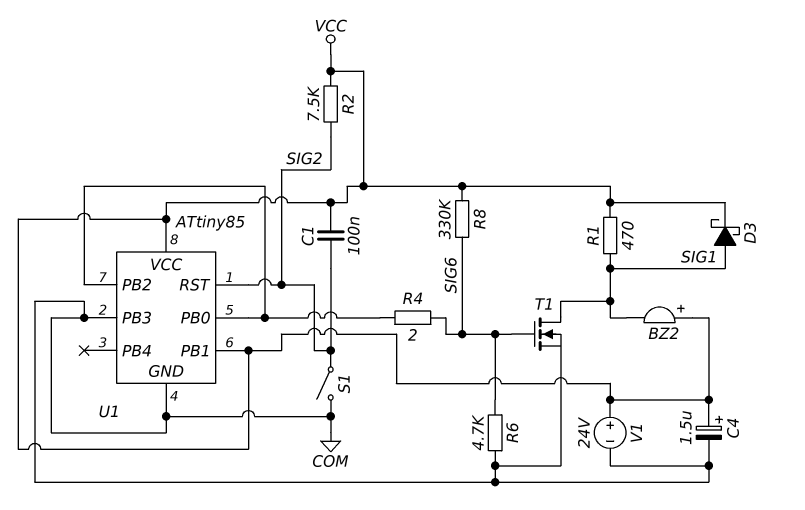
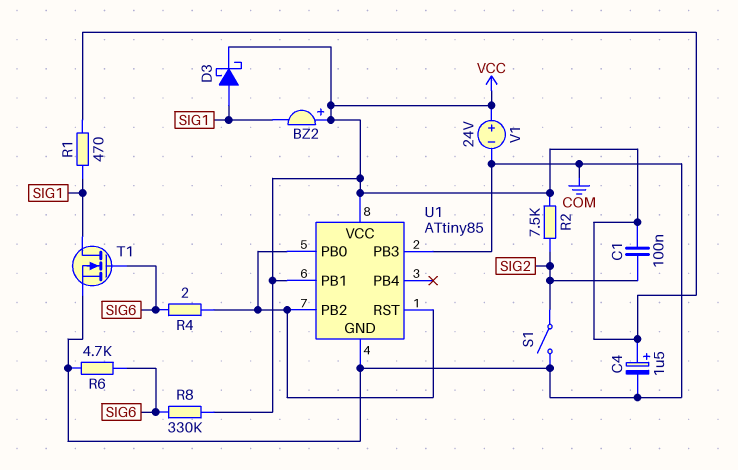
U1 pin RST: SIG2 -> U1/PB0

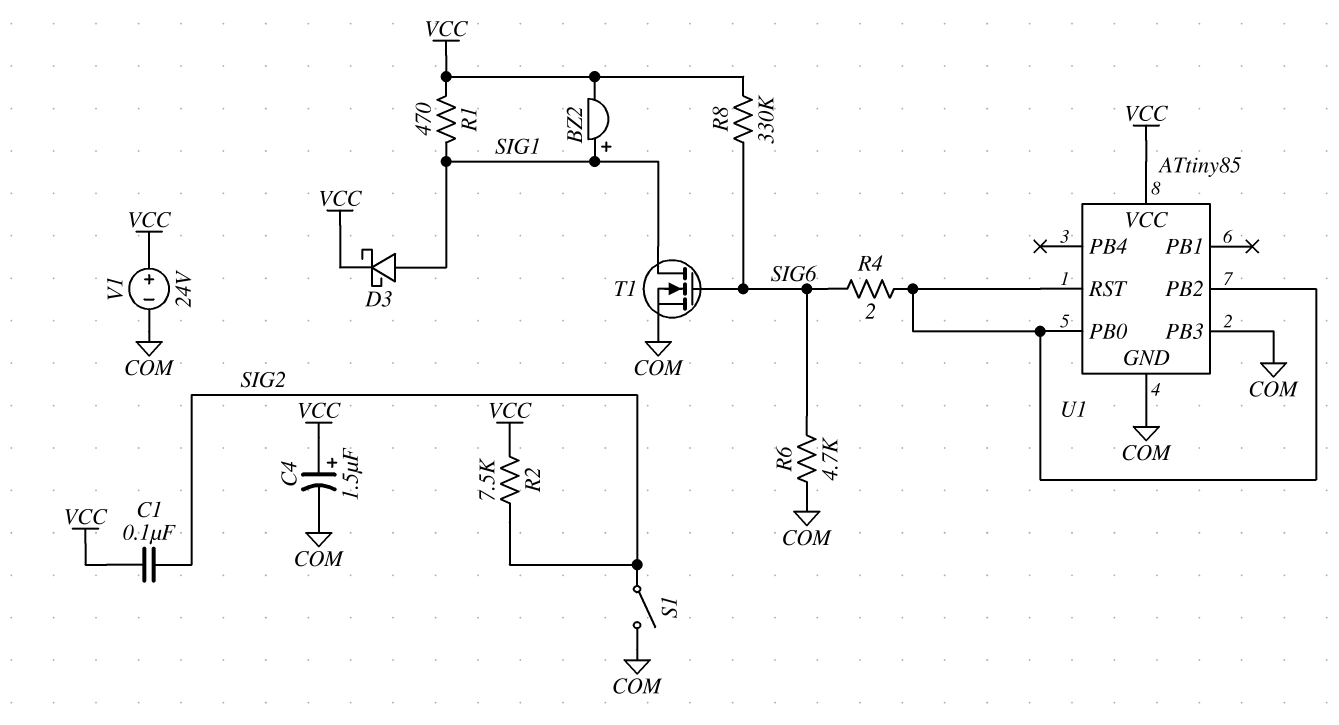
BZ2: buzzer (plus VCC, minus SIG1) -> buzzer (plus SIG1, minus VCC)
U1 pin PB1: VCC -> none

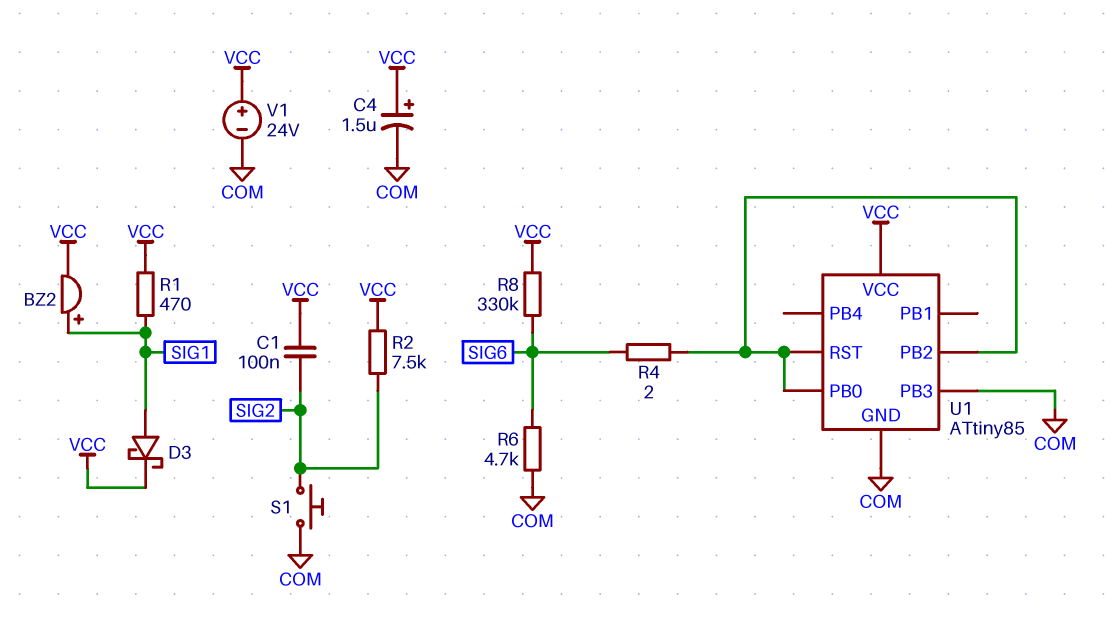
S1: switch (COM, SIG2) -> button (COM, SIG2)
T1: NMOS (G SIG6, D SIG1, S COM) -> none

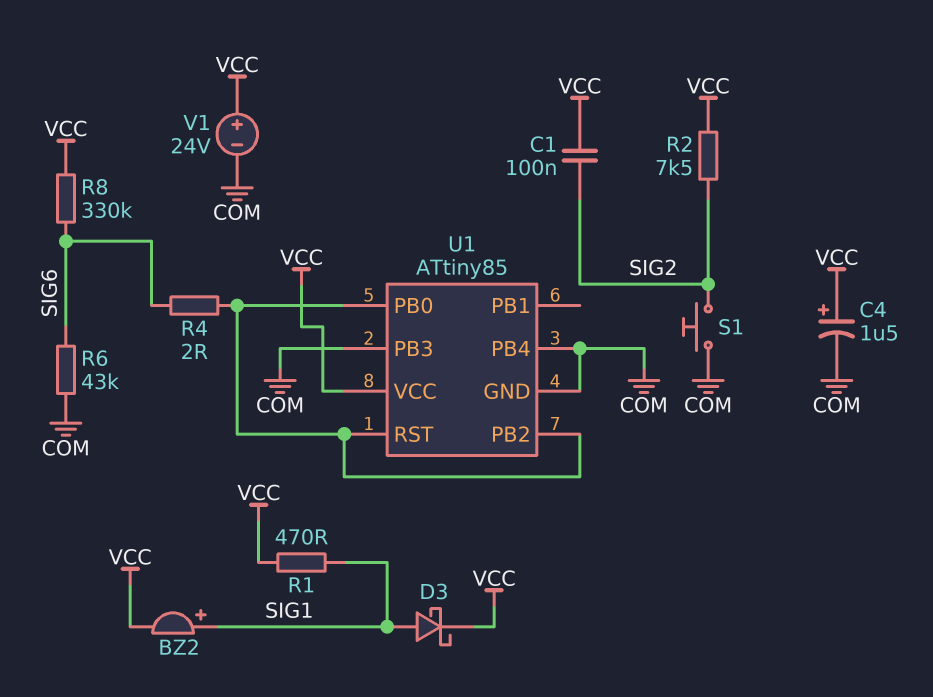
R6: 4.7k (COM, SIG6) -> 43k (COM, SIG6)
U1 pin PB4: none -> COM

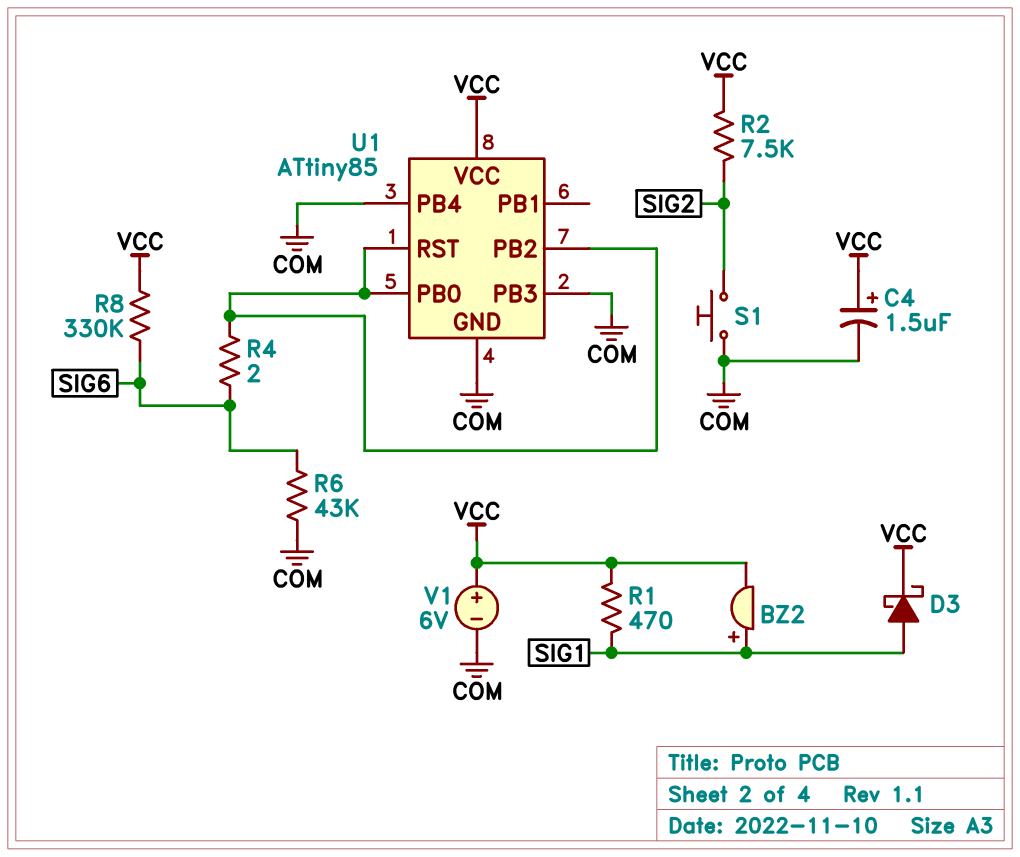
C1: 100nF (SIG2, VCC) -> none
V1: 24V (plus VCC, minus COM) -> 6V (plus VCC, minus COM)

